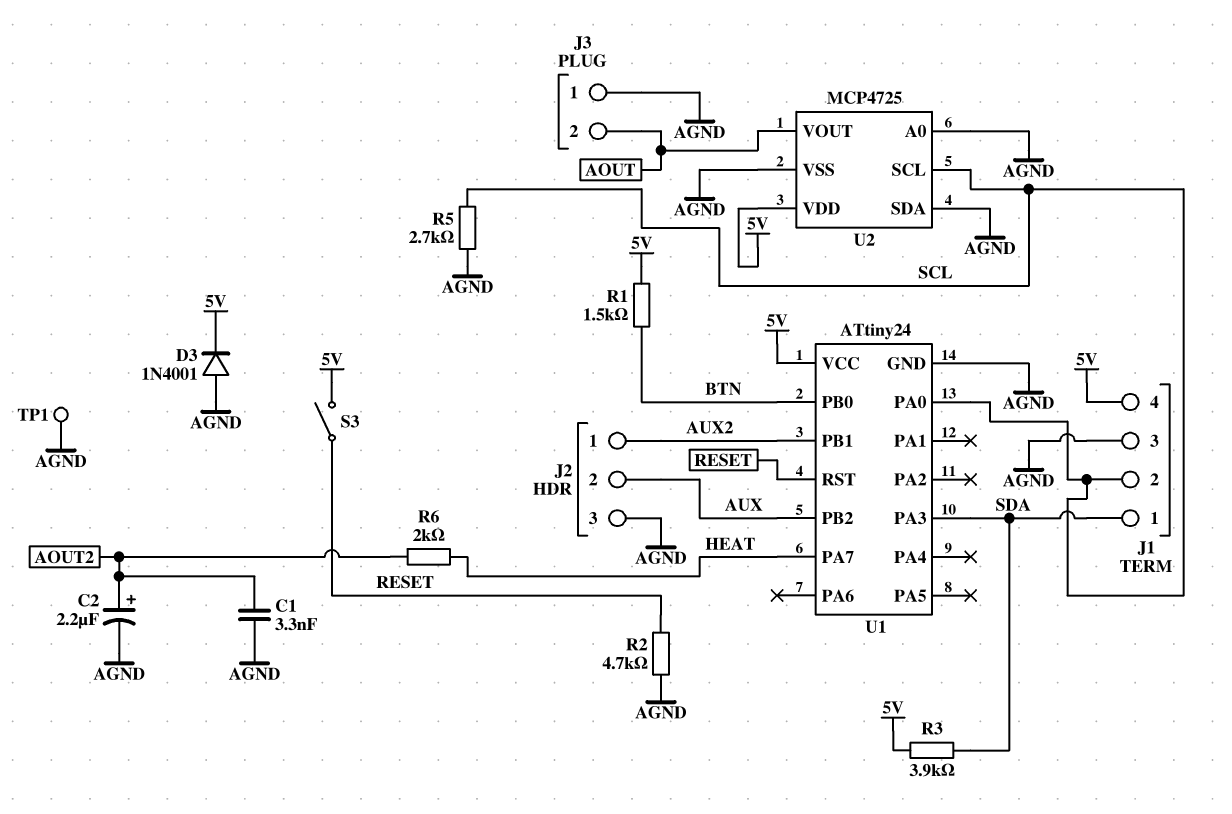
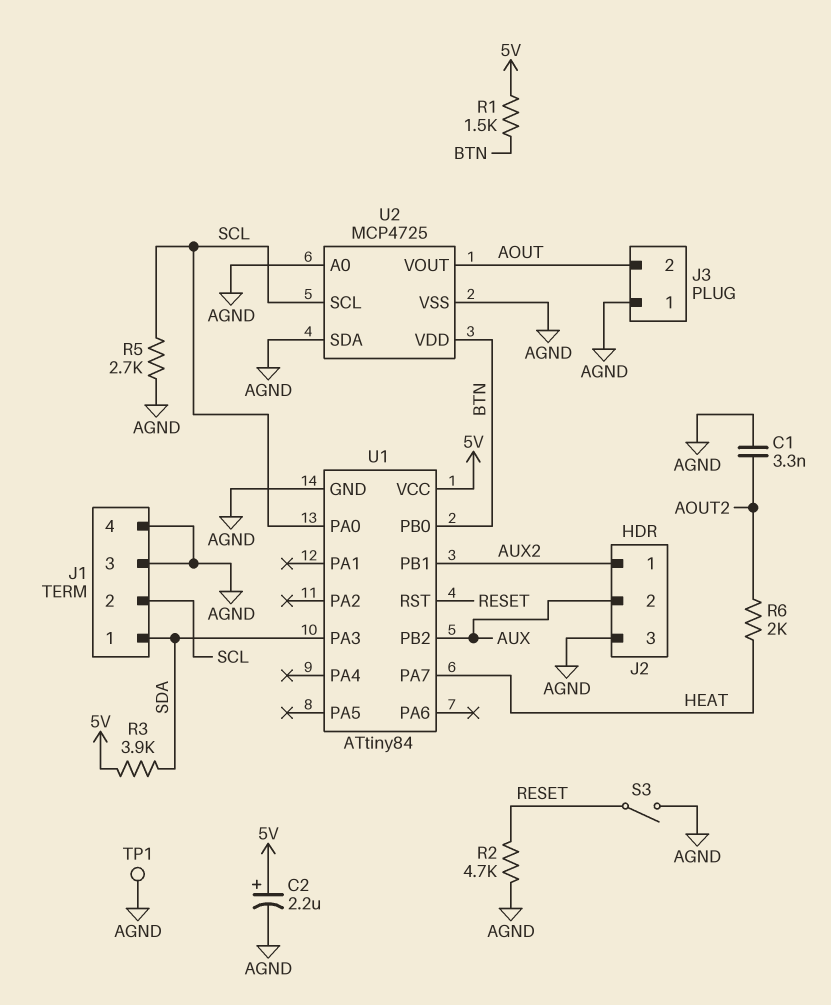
C2: 2.2uF (plus AOUT2, minus AGND) -> 2.2uF (plus 5V, minus AGND)
D3: diode 1N4001 (A AGND, K 5V) -> none
J1 pin 4: 5V -> AGND
S3: switch (5V, RESET) -> switch (AGND, RESET)
U1: ATtiny24 -> ATtiny84
U2 pin VDD: 5V -> BTN

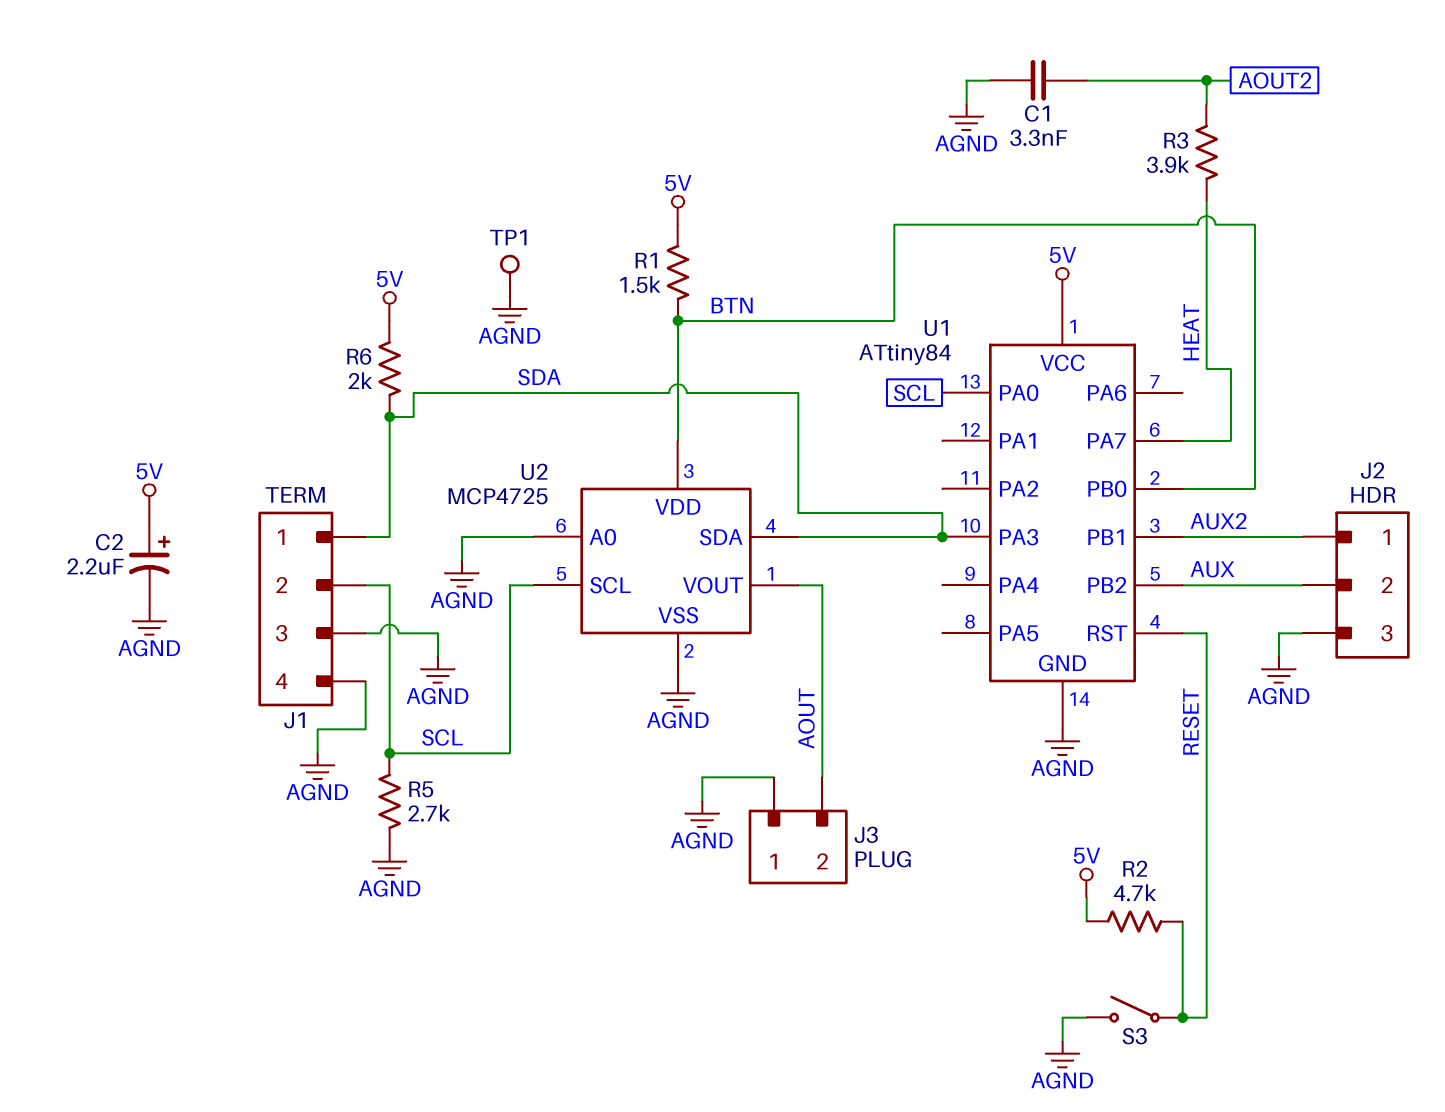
R2: 4.7k (AGND, RESET) -> 4.7k (5V, RESET)
R3: 3.9k (5V, SDA) -> 3.9k (AOUT2, HEAT)
R6: 2k (AOUT2, HEAT) -> 2k (5V, SDA)
U2 pin SDA: AGND -> SDA

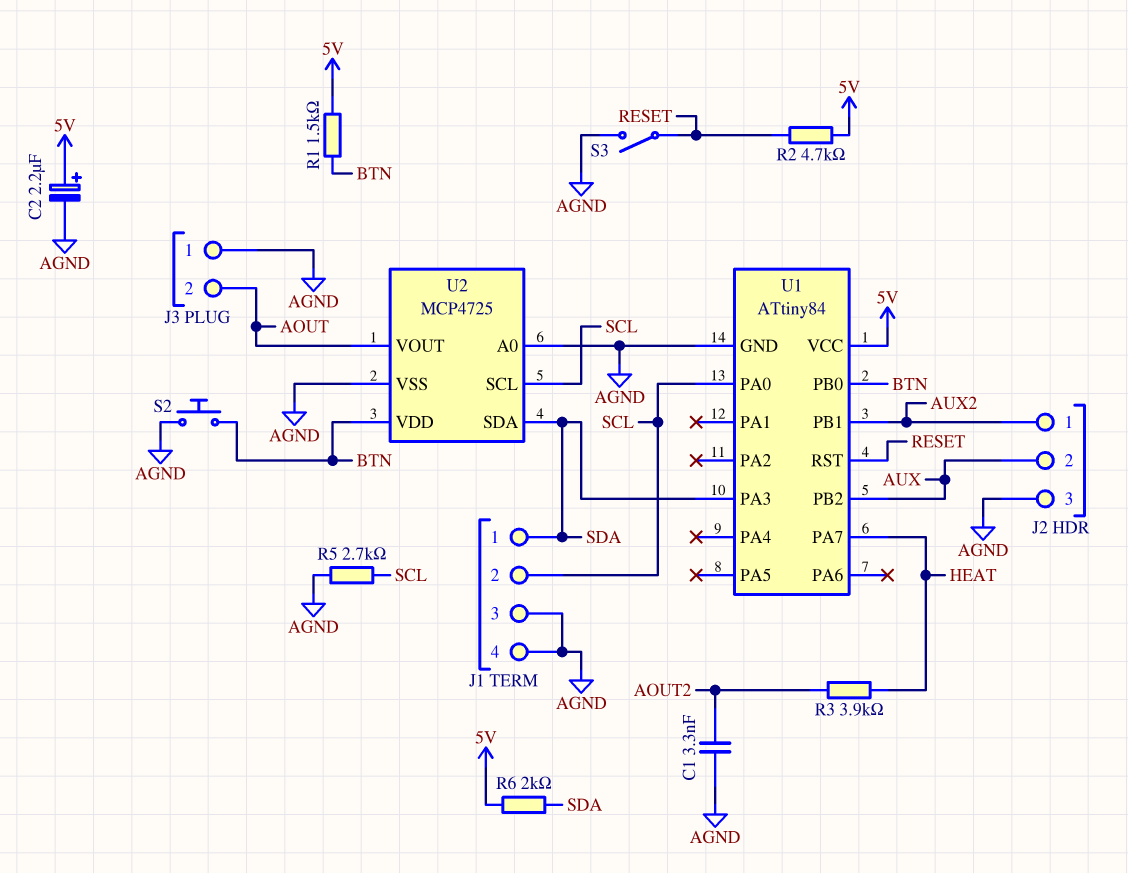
S2: none -> button (AGND, BTN)
TP1: test point (AGND) -> none

